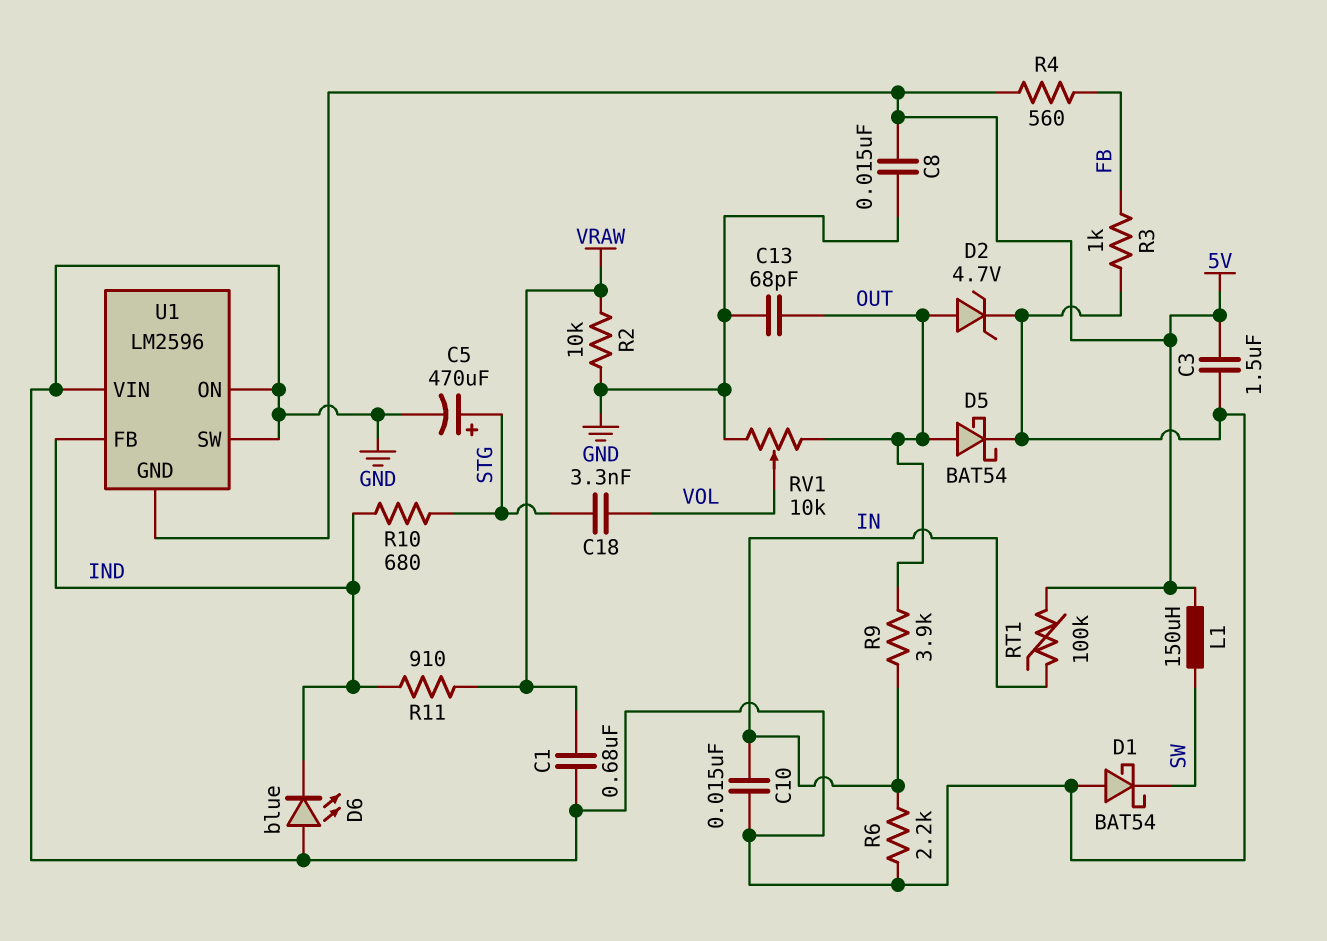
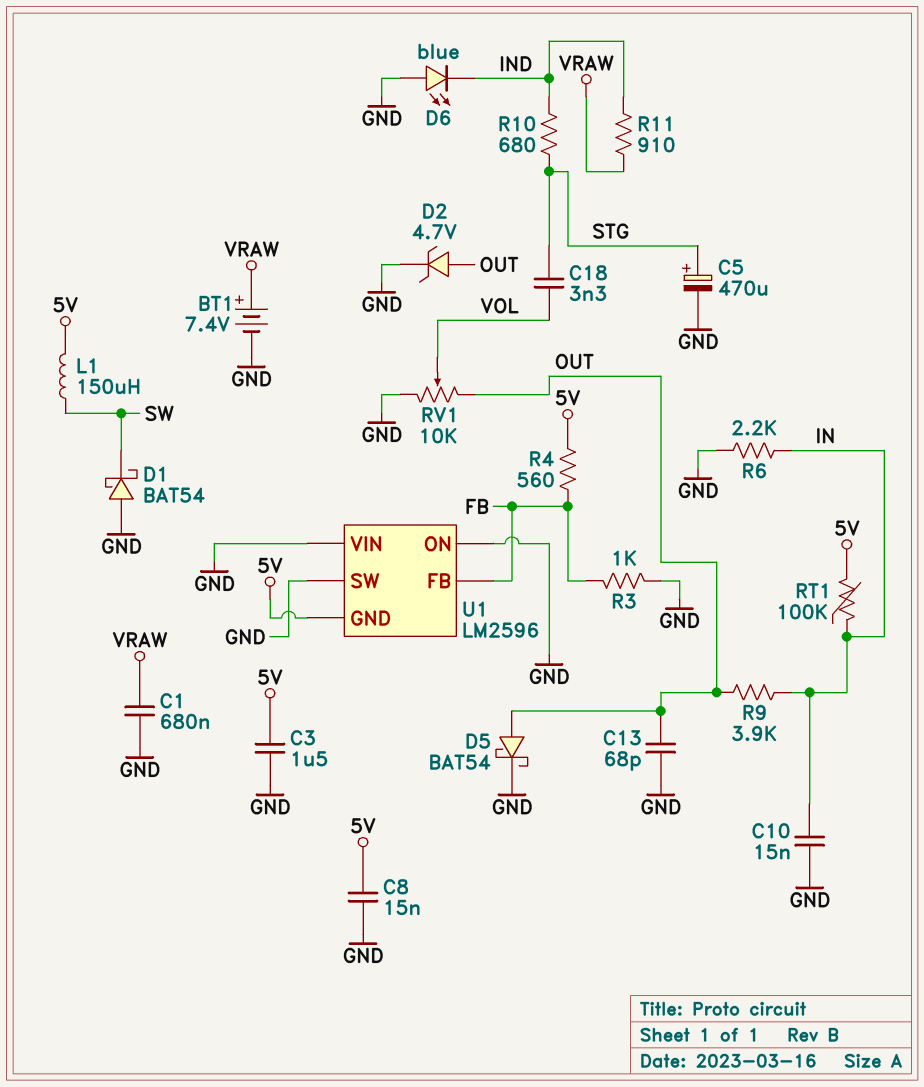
BT1: none -> 7.4V (plus VRAW, minus GND)
R2: 10k (GND, VRAW) -> none
U1 pin FB: IND -> FB

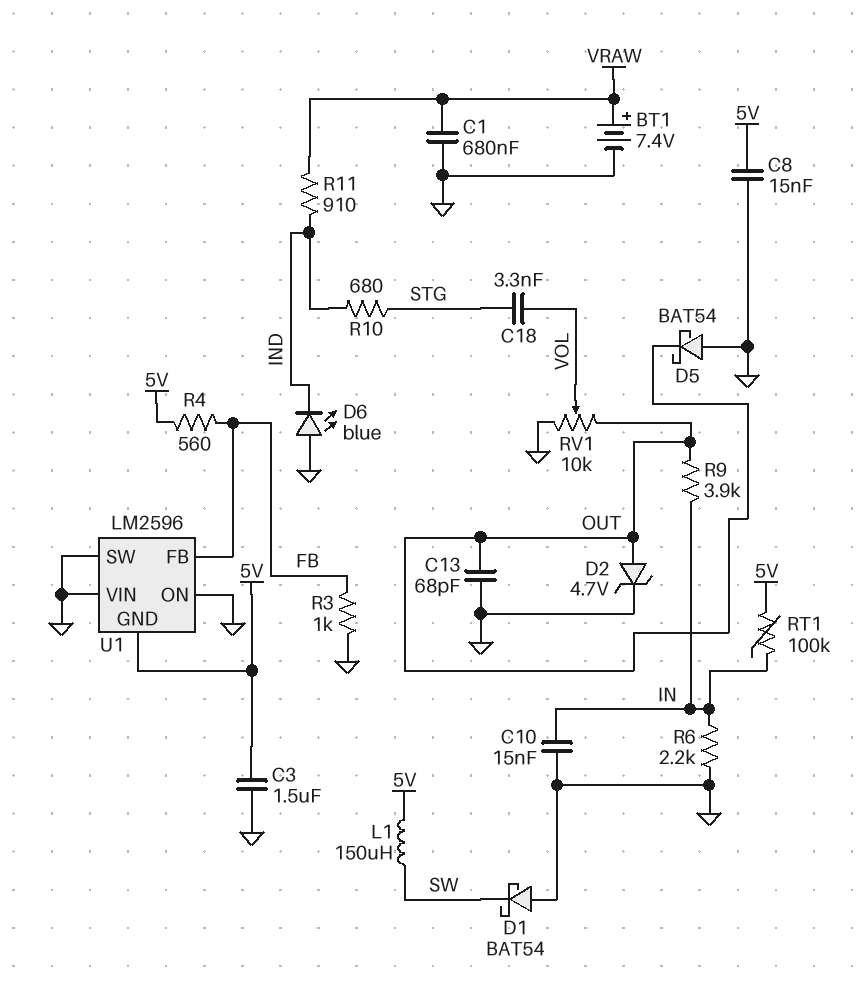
C5: 470uF (plus STG, minus GND) -> none
D5: schottky BAT54 (A OUT, K GND) -> schottky BAT54 (A GND, K OUT)

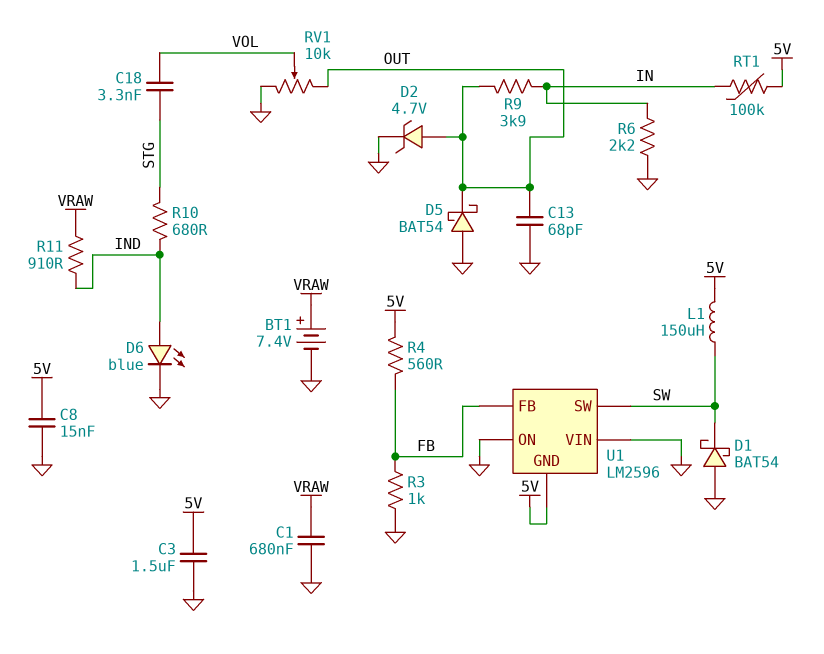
C10: 15nF (GND, IN) -> none
D6: LED blue (A GND, K IND) -> LED blue (A IND, K GND)
U1 pin SW: GND -> SW

